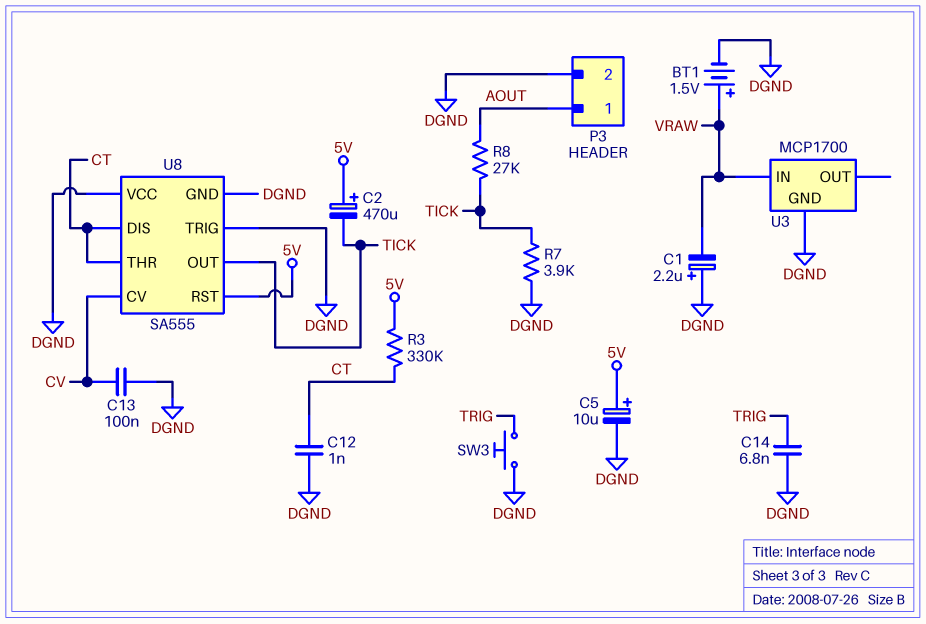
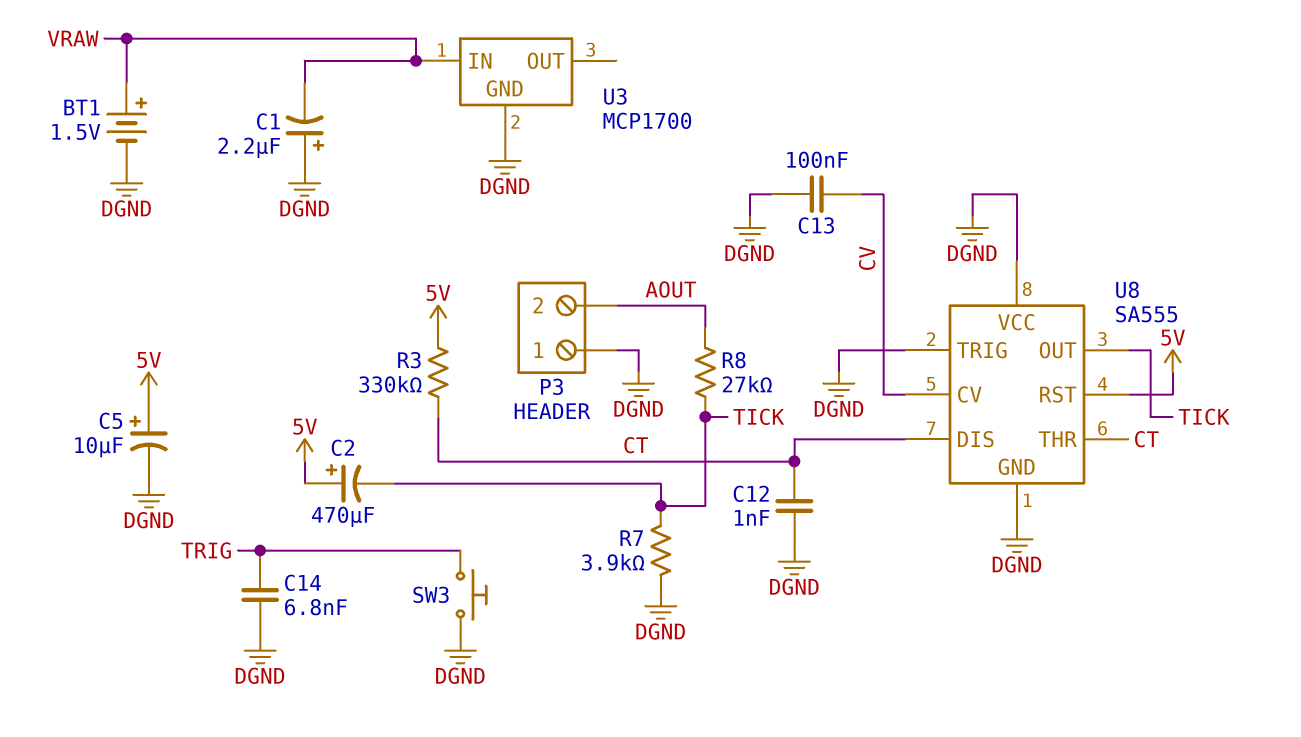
P3 pin 1: AOUT -> DGND
P3 pin 2: DGND -> AOUT

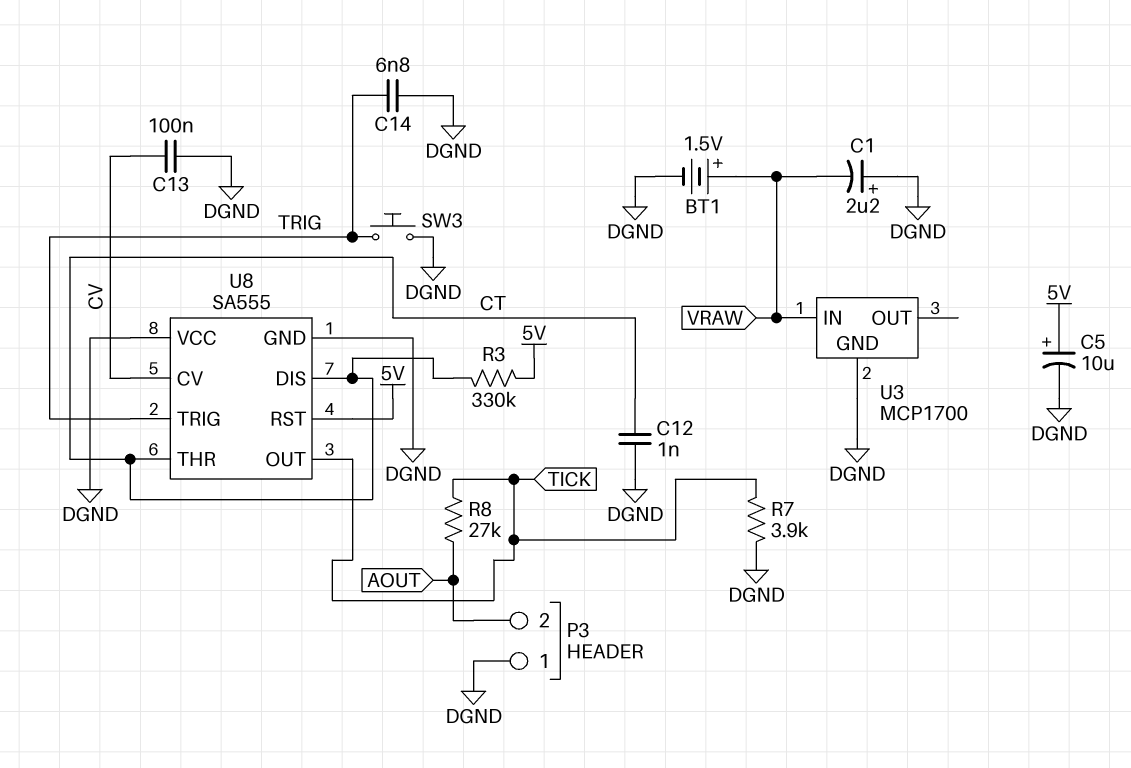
C2: 470uF (plus 5V, minus TICK) -> none
U8 pin TRIG: DGND -> TRIG

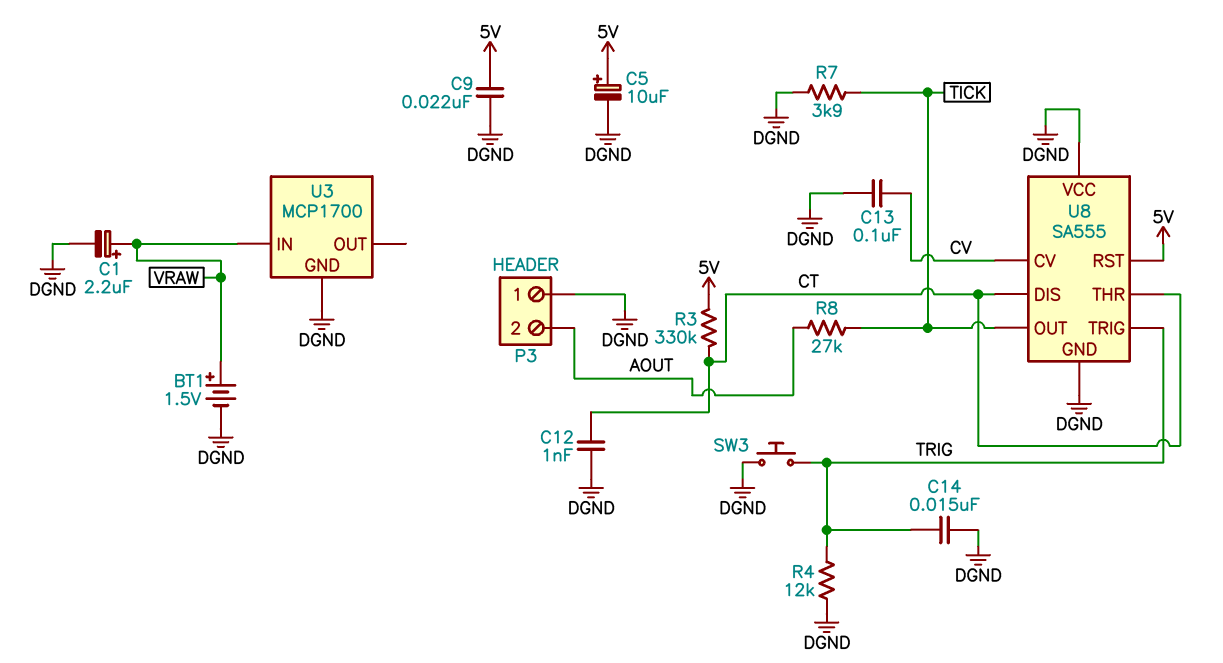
C1: 2.2uF (plus DGND, minus VRAW) -> 2.2uF (plus VRAW, minus DGND)
C9: none -> 22nF (5V, DGND)
C14: 6.8nF (DGND, TRIG) -> 15nF (DGND, TRIG)
R4: none -> 12k (DGND, TRIG)

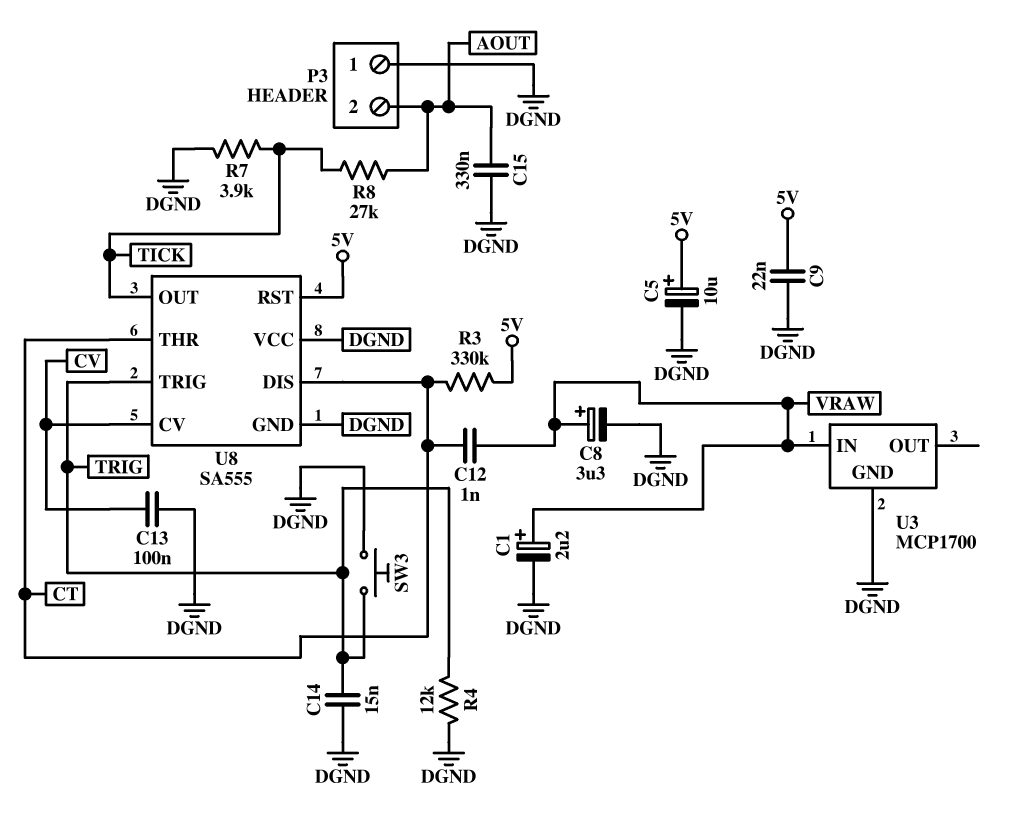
BT1: 1.5V (plus VRAW, minus DGND) -> none
C8: none -> 3.3uF (plus VRAW, minus DGND)
C12: 1nF (CT, DGND) -> 1nF (CT, VRAW)
C15: none -> 330nF (AOUT, DGND)

